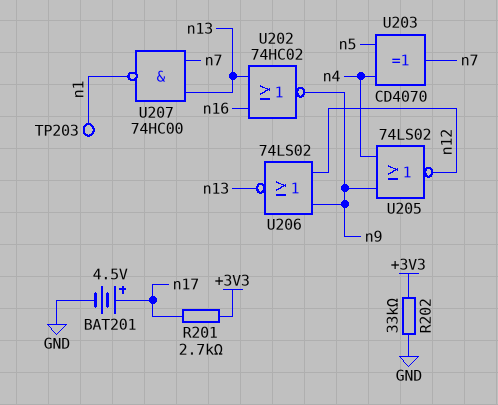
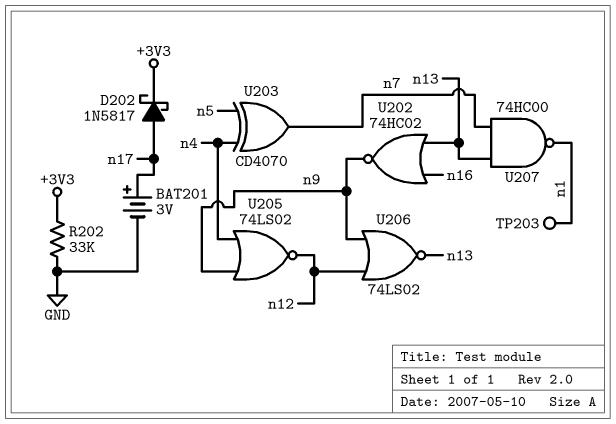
BAT201: 4.5V (plus n17, minus GND) -> 3V (plus n17, minus GND)
D202: none -> schottky 1N5817 (A n17, K +3V3)
R201: 2.7k (+3V3, n17) -> none

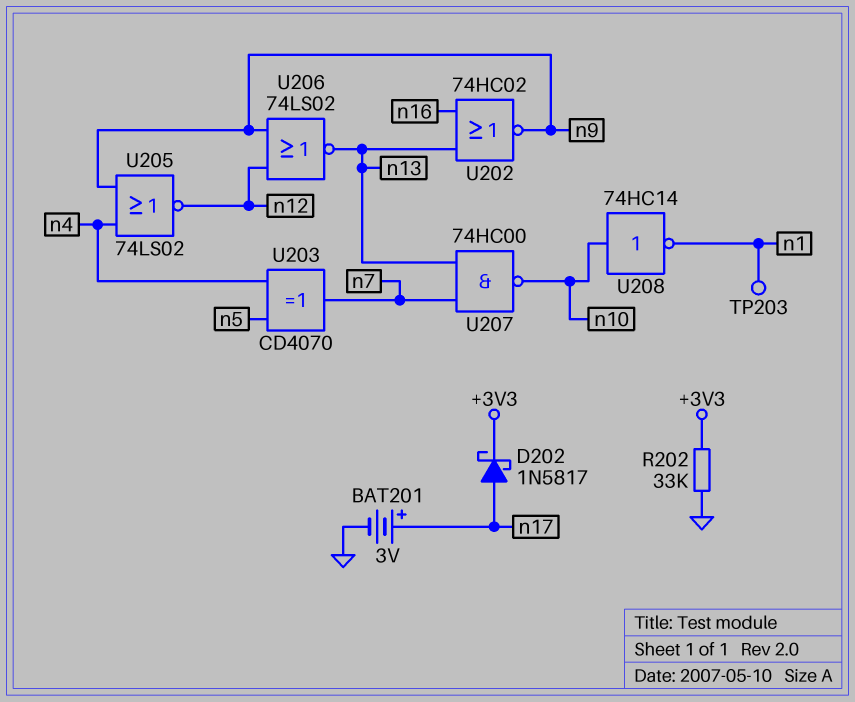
U207: NAND 74HC00 (in n7, in n13, out n1) -> NAND 74HC00 (in n7, in n13, out n10)
U208: none -> NOT 74HC14 (in n10, out n1)

